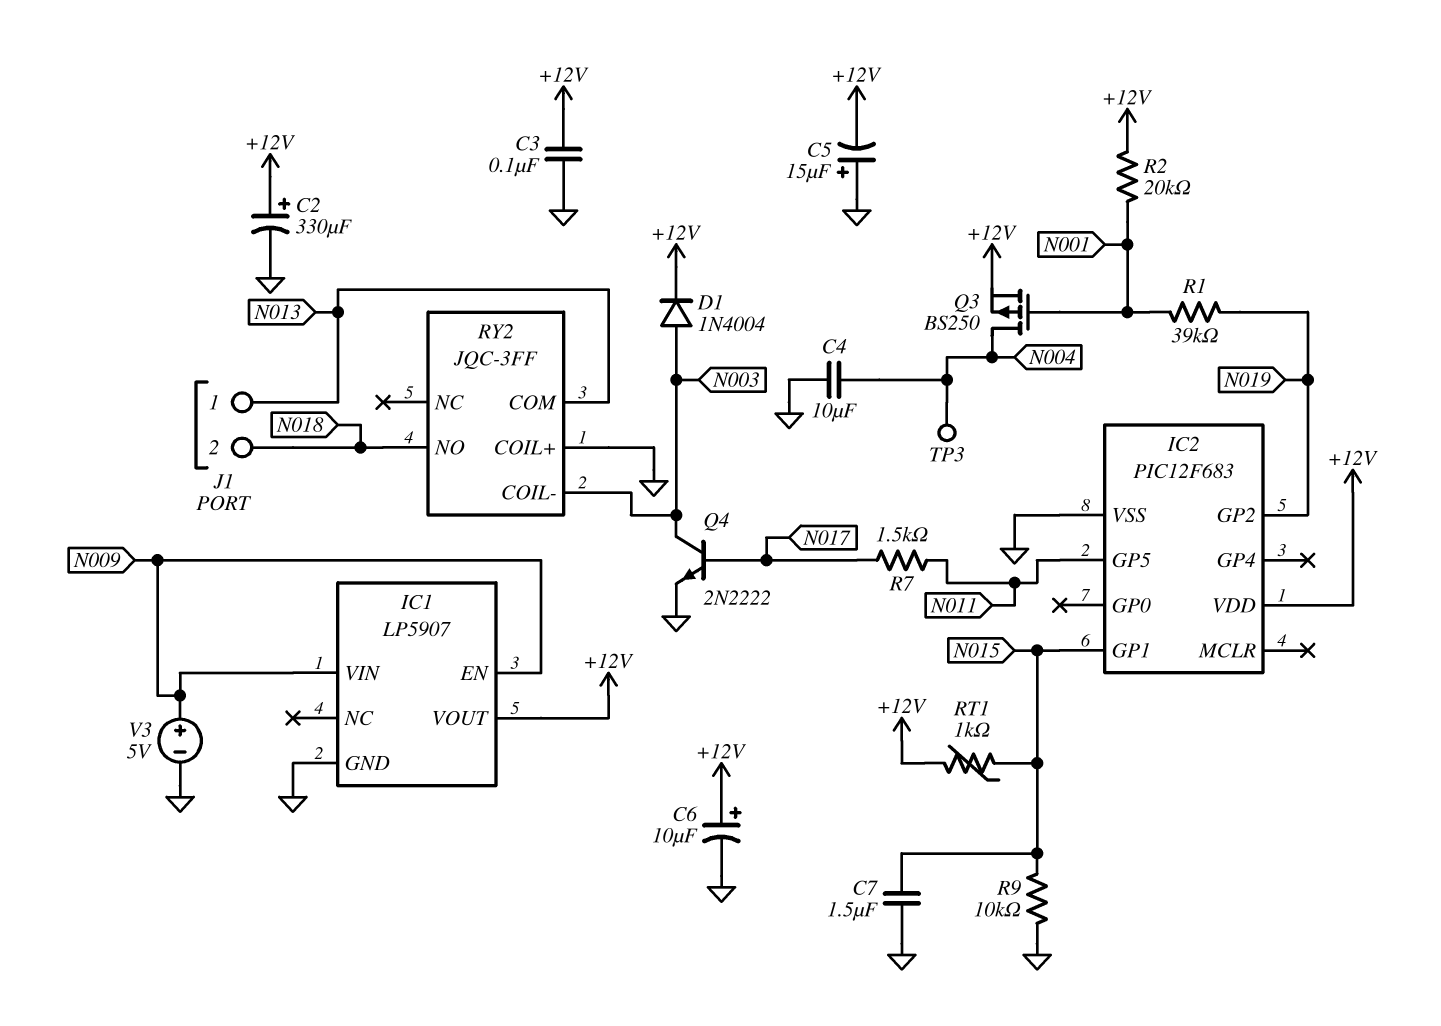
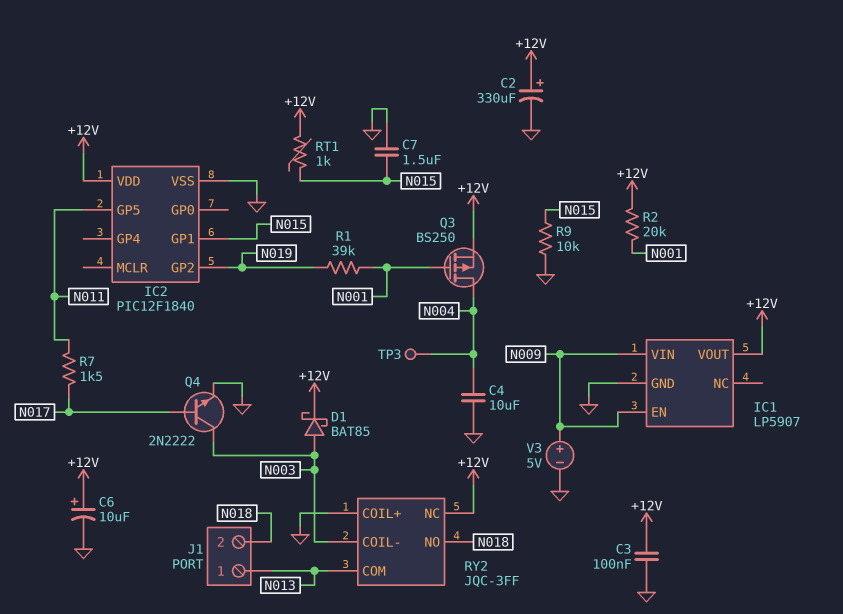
C5: 15uF (plus GND, minus +12V) -> none
D1: diode 1N4004 (A N003, K +12V) -> schottky BAT85 (A N003, K +12V)
IC2: PIC12F683 -> PIC12F1840
RY2 pin NC: none -> +12V

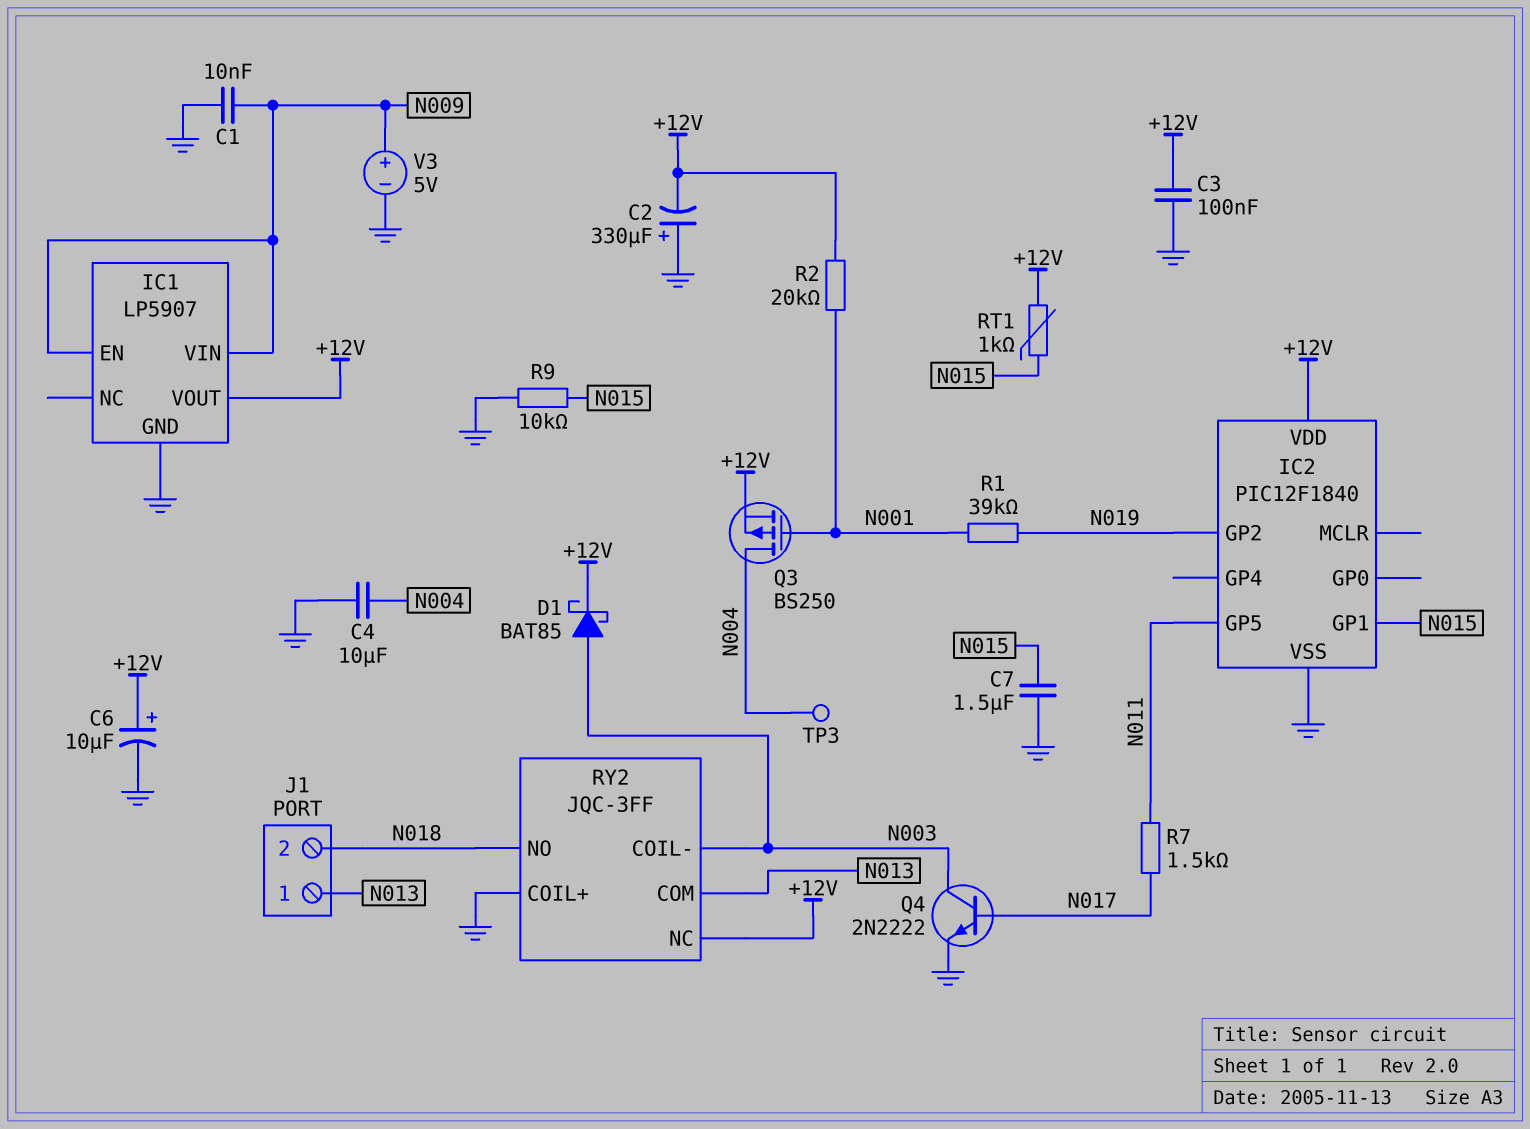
C1: none -> 10nF (GND, N009)
C2: 330uF (plus +12V, minus GND) -> 330uF (plus GND, minus +12V)

